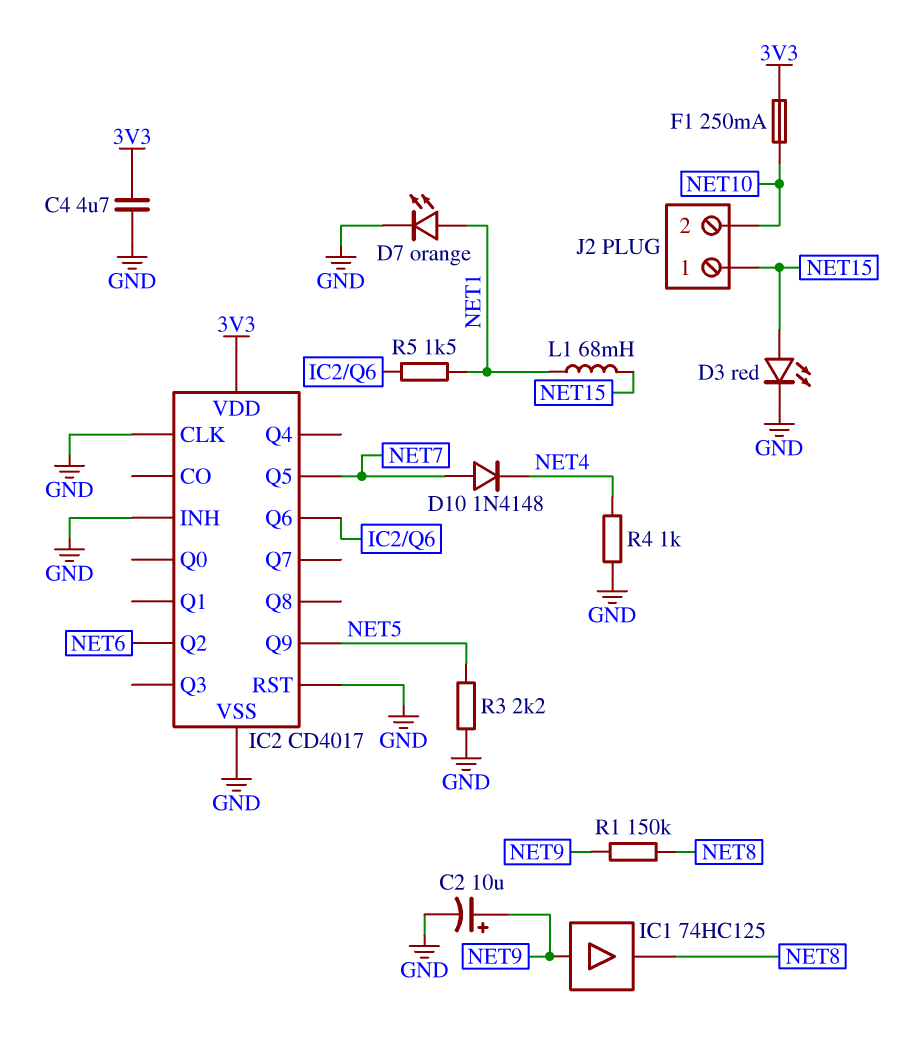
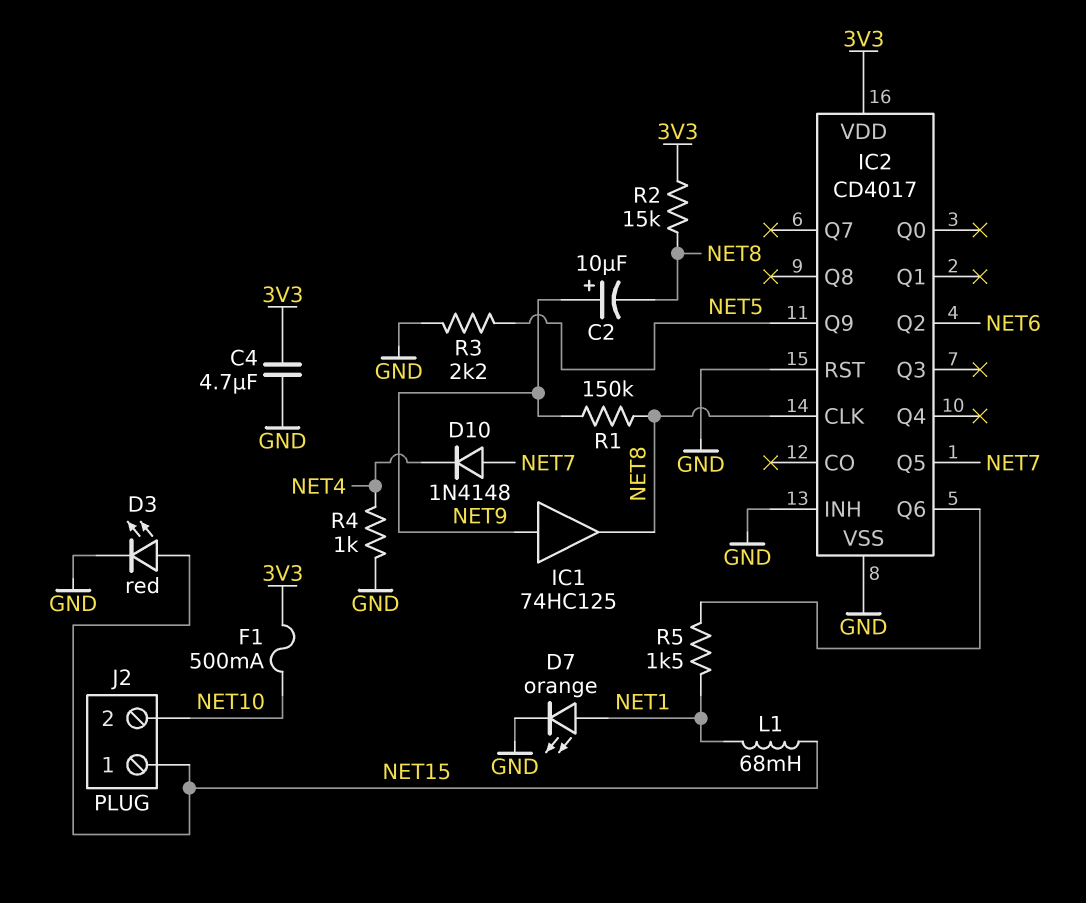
C2: 10uF (plus NET9, minus GND) -> 10uF (plus NET9, minus NET8)
F1: 250mA (3V3, NET10) -> 500mA (3V3, NET10)
IC2 pin CLK: GND -> NET8
R2: none -> 15k (3V3, NET8)

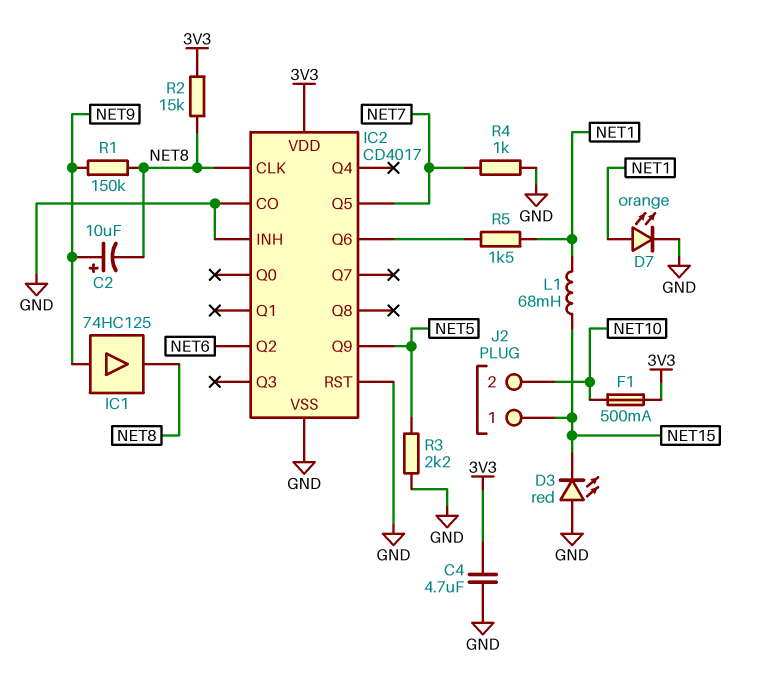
D3: LED red (A NET15, K GND) -> LED red (A GND, K NET15)
D10: diode 1N4148 (A NET7, K NET4) -> none
IC2 pin CO: none -> GND
R4: 1k (GND, NET4) -> 1k (GND, NET7)

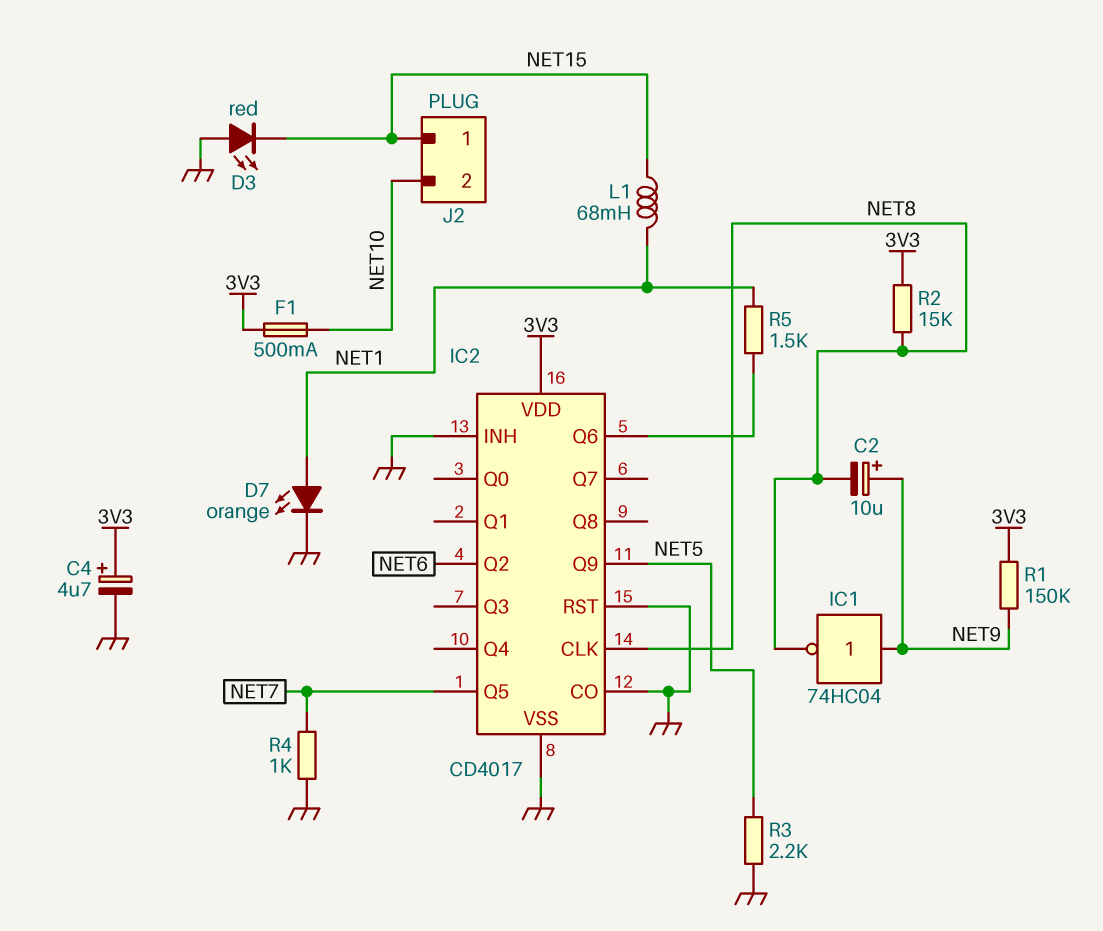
C4: 4.7uF (3V3, GND) -> 4.7uF (plus 3V3, minus GND)
IC1: buffer 74HC125 (in NET9, out NET8) -> NOT 74HC04 (in NET9, out NET8)
R1: 150k (NET8, NET9) -> 150k (3V3, NET9)

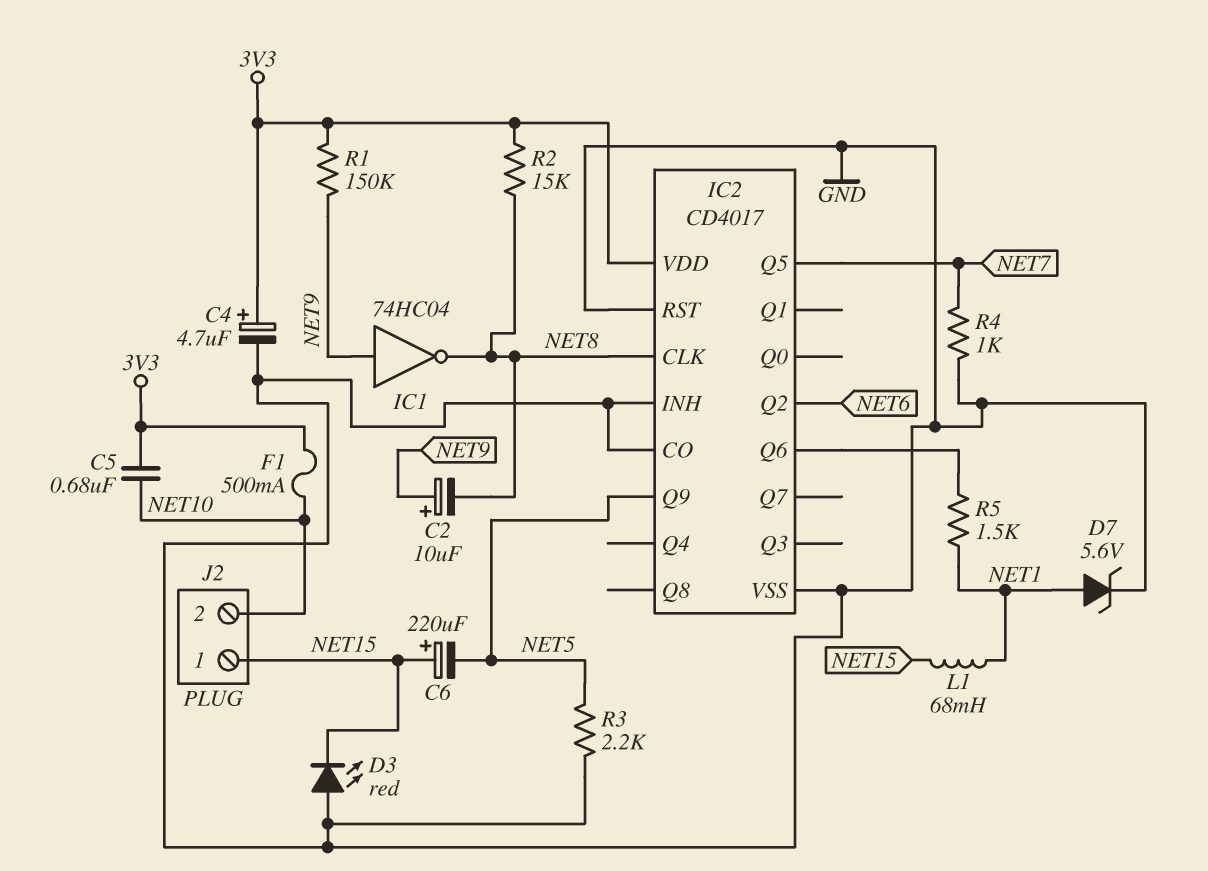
C5: none -> 680nF (3V3, NET10)
C6: none -> 220uF (plus NET15, minus NET5)
D7: LED orange (A NET1, K GND) -> zener 5.6V (A NET1, K GND)

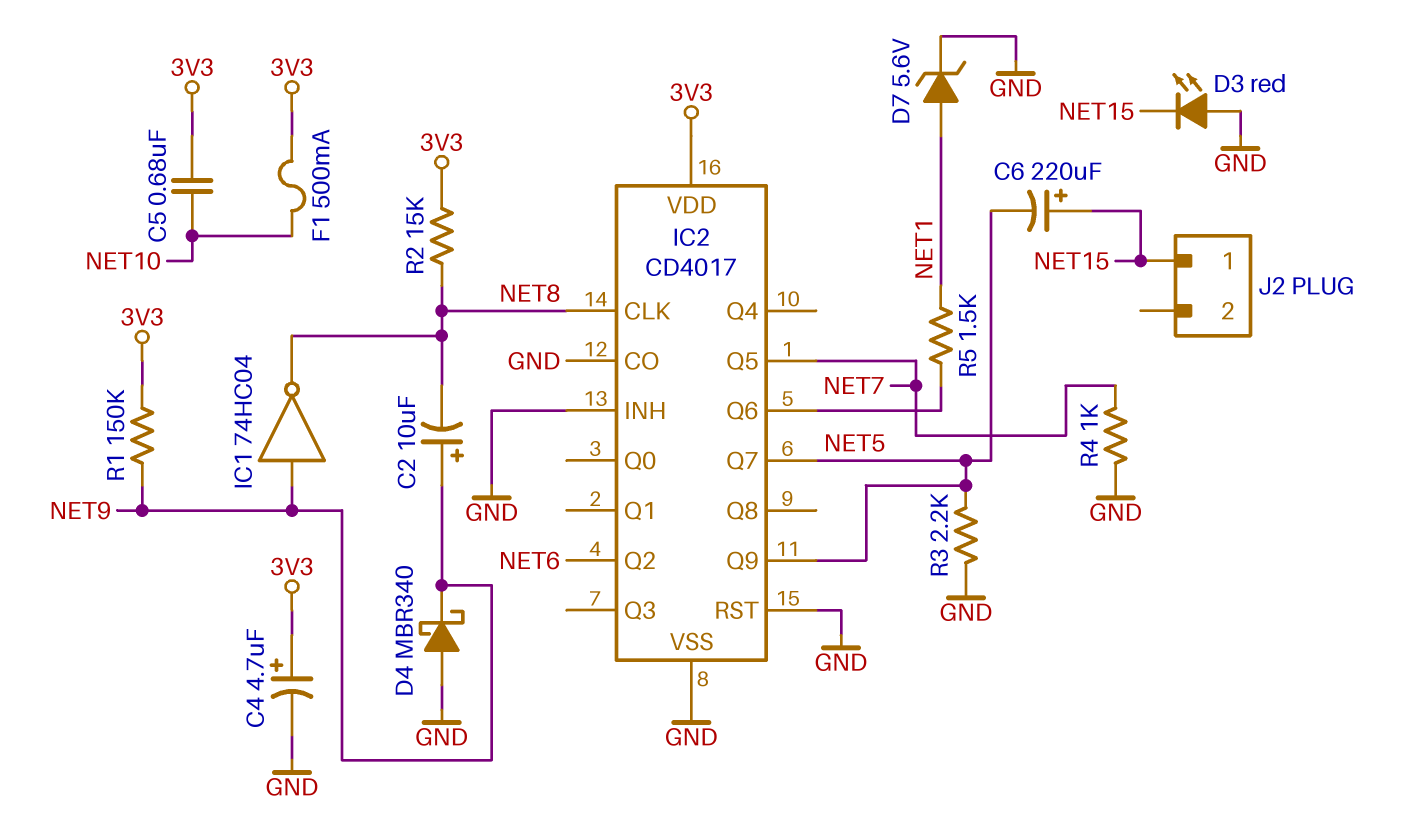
D4: none -> schottky MBR340 (A GND, K NET9)
IC2 pin Q7: none -> NET5
J2 pin 2: NET10 -> none
L1: 68mH (NET1, NET15) -> none

